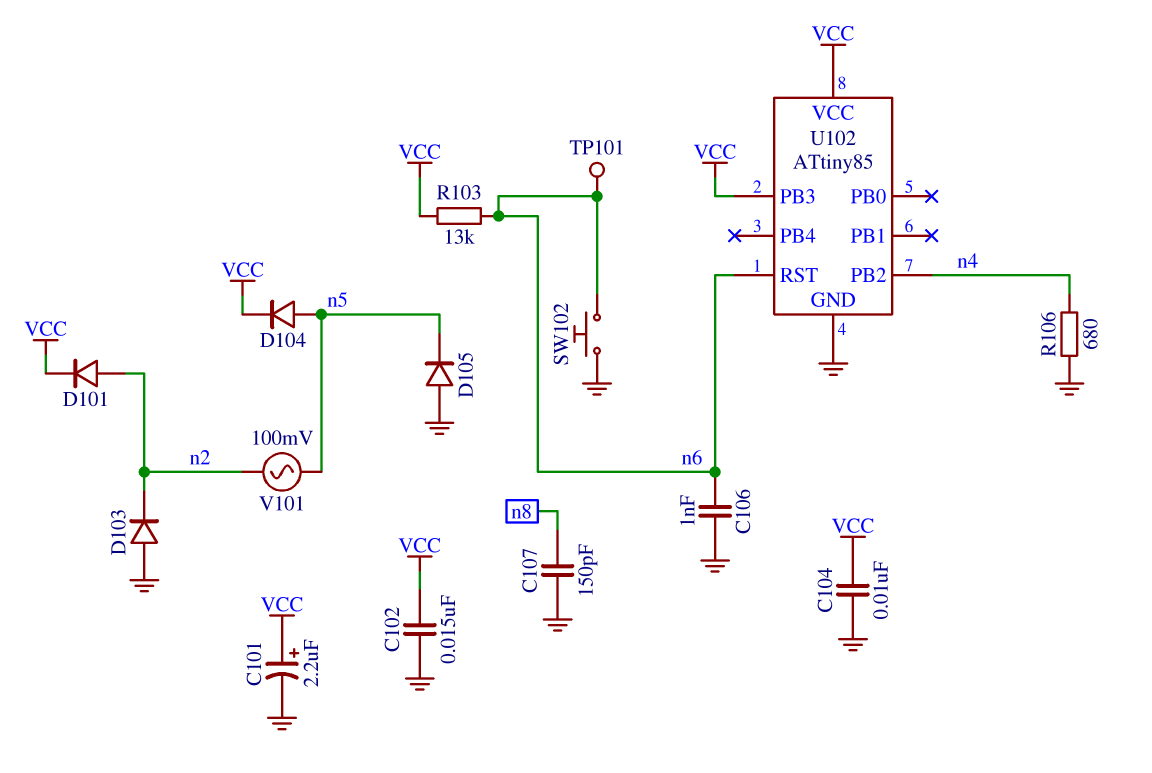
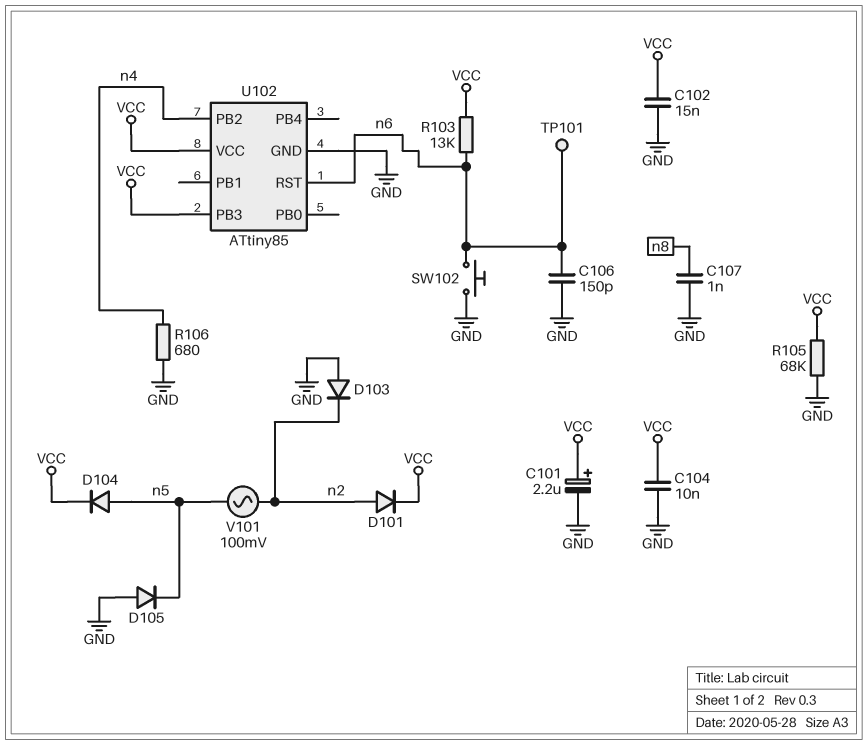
C106: 1nF (GND, n6) -> 150pF (GND, n6)
C107: 150pF (GND, n8) -> 1nF (GND, n8)
R105: none -> 68k (GND, VCC)

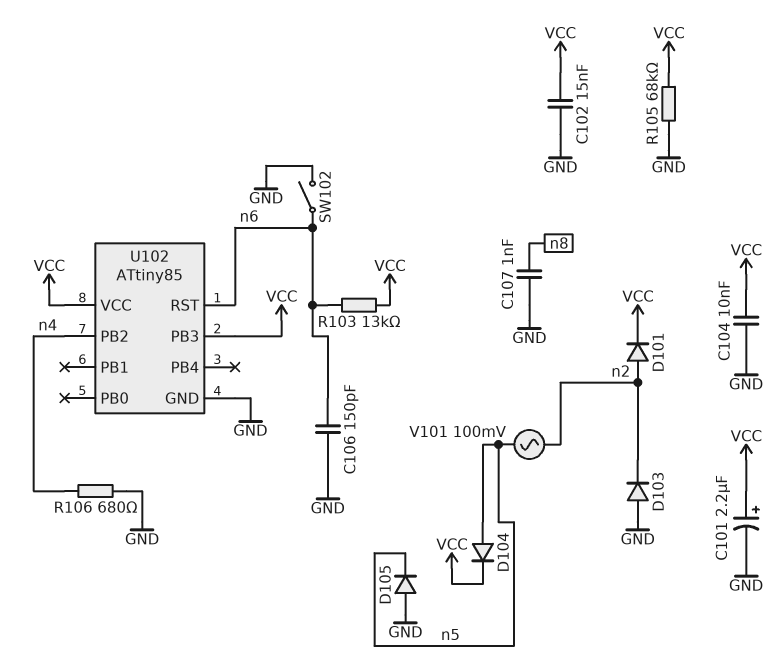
SW102: button (GND, n6) -> switch (GND, n6)
TP101: test point (n6) -> none

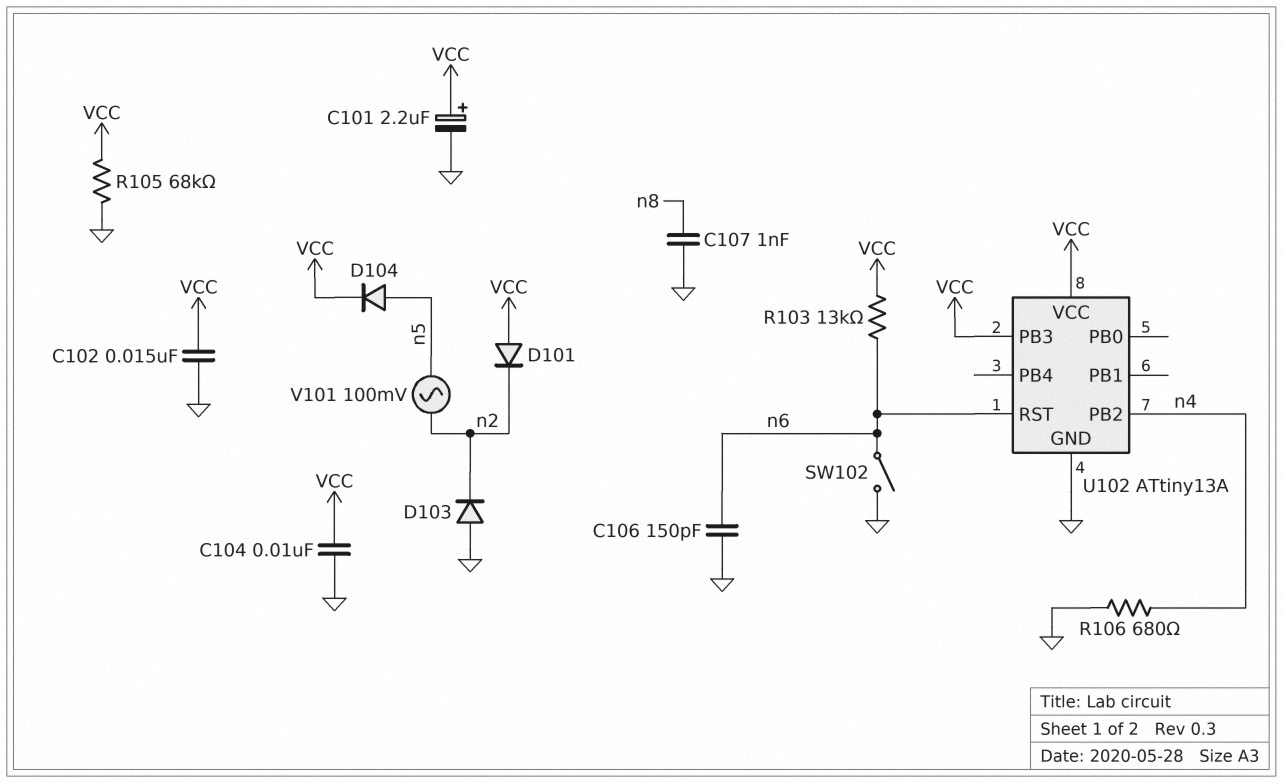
D101: diode (A n2, K VCC) -> diode (A VCC, K n2)
D105: diode (A GND, K n5) -> none
U102: ATtiny85 -> ATtiny13A

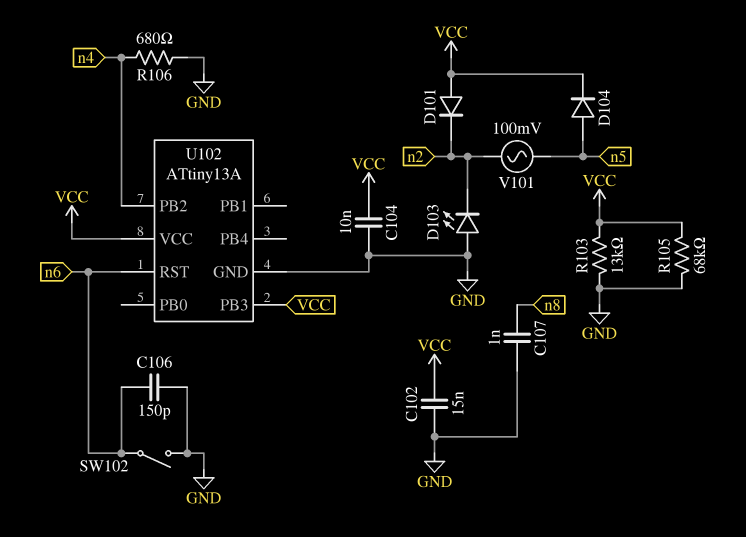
C101: 2.2uF (plus VCC, minus GND) -> none
D103: diode (A GND, K n2) -> LED (A GND, K n2)
R103: 13k (VCC, n6) -> 13k (GND, VCC)

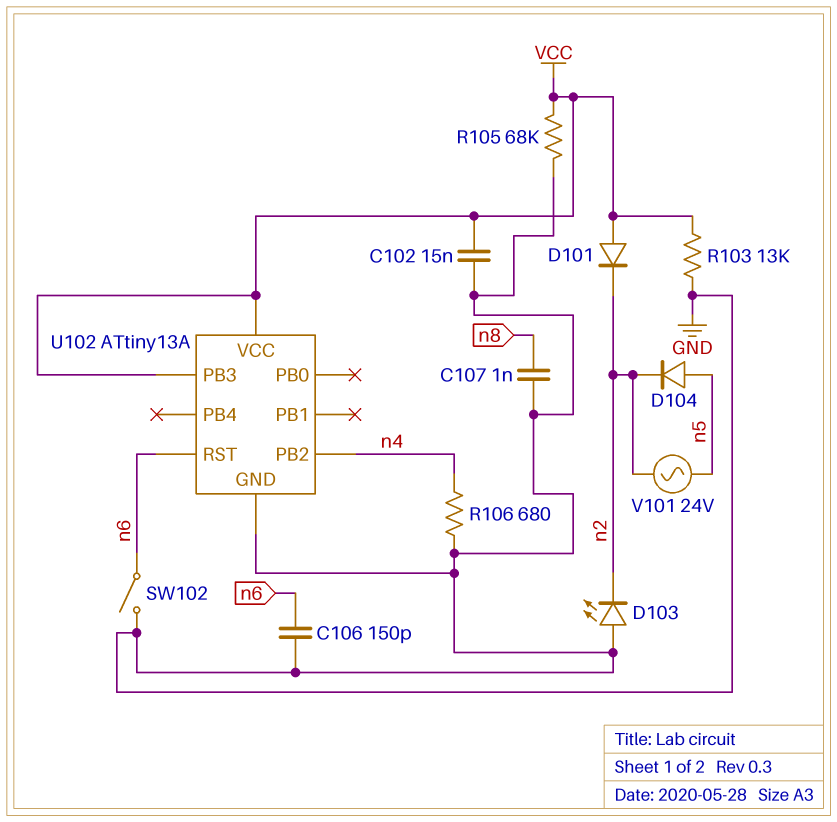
C104: 10nF (GND, VCC) -> none
D104: diode (A n5, K VCC) -> diode (A n5, K n2)
V101: AC 100mV (n2, n5) -> AC 24V (n2, n5)

